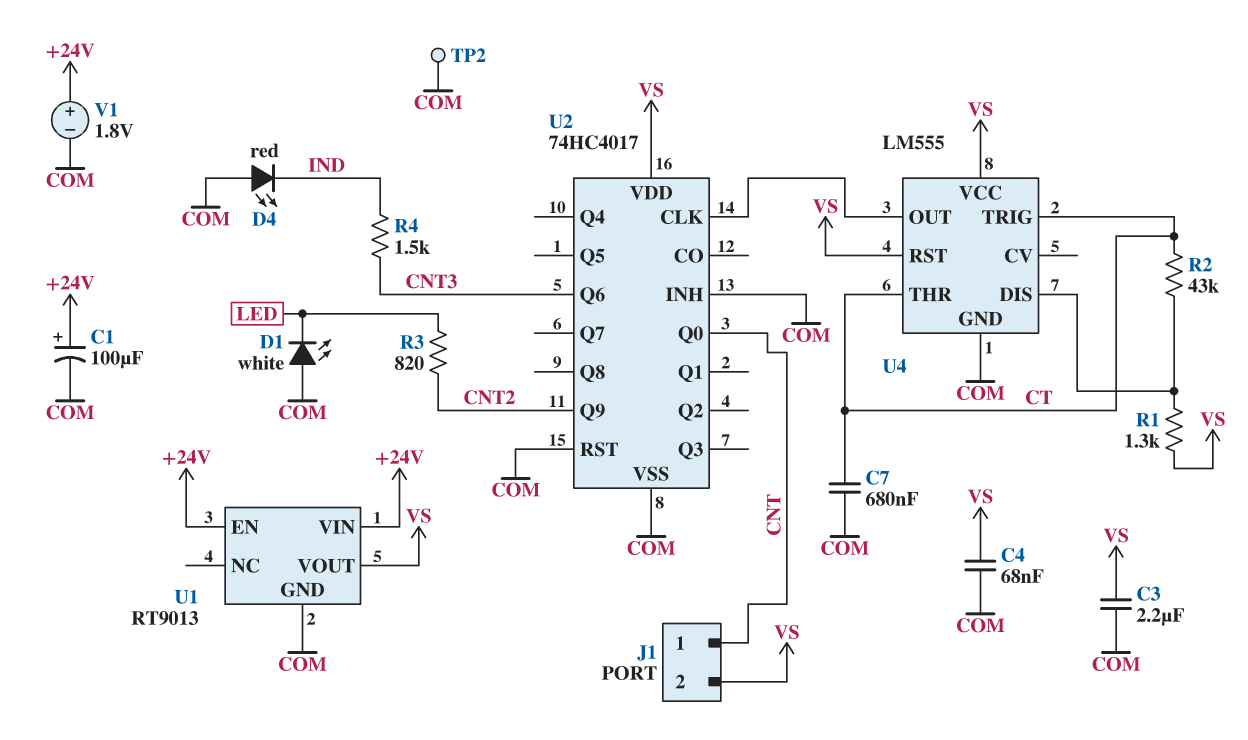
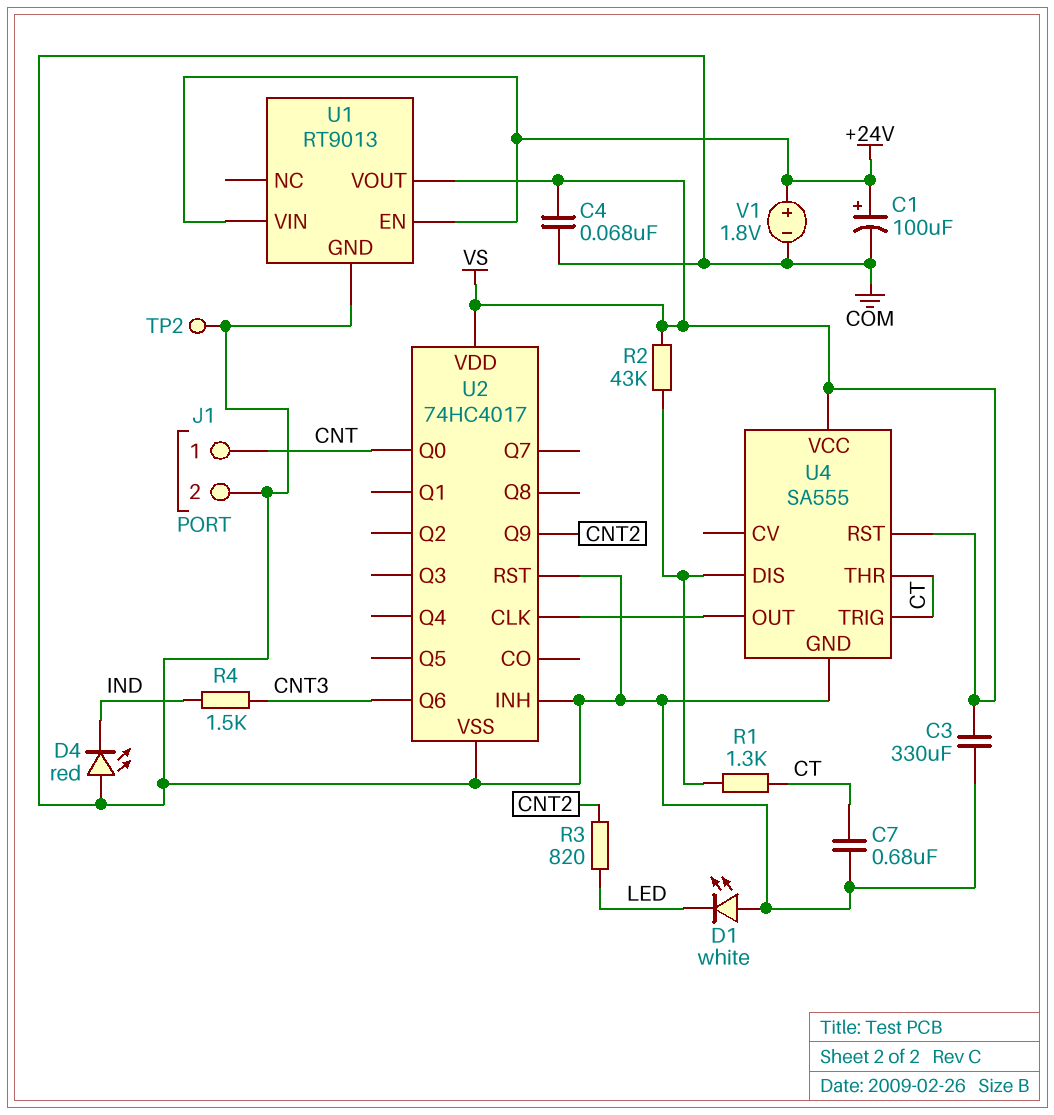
C3: 2.2uF (COM, VS) -> 330uF (COM, VS)
J1 pin 2: VS -> COM
R1: 1.3k (U4/DIS, VS) -> 1.3k (CT, U4/DIS)
R2: 43k (CT, U4/DIS) -> 43k (U4/DIS, VS)
U4: LM555 -> SA555

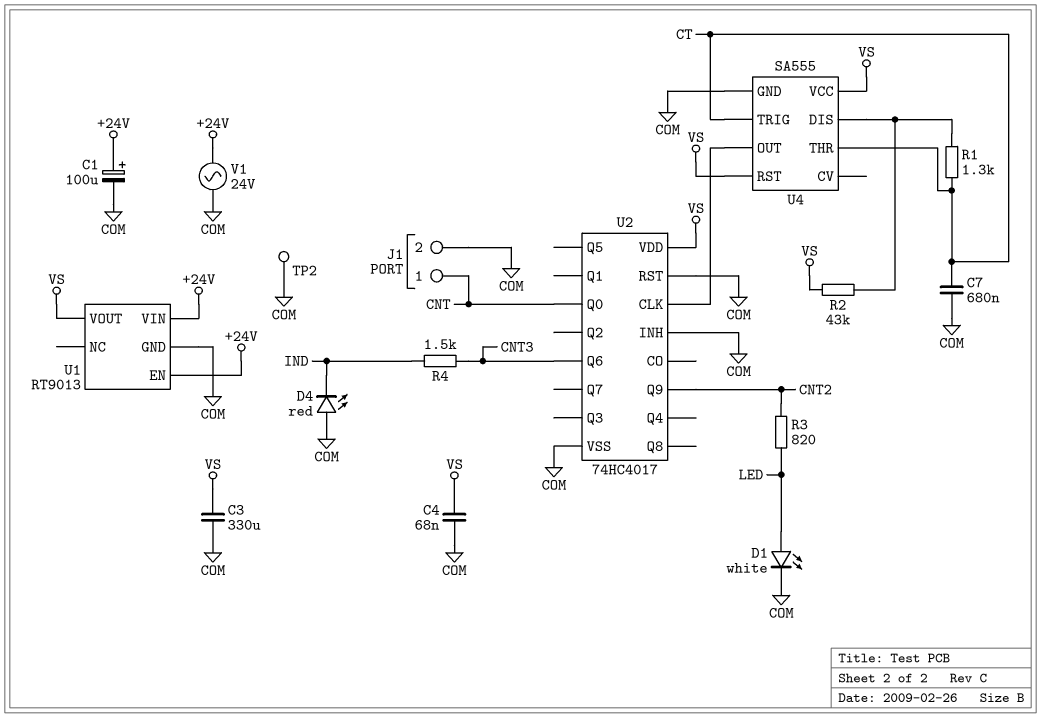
D1: LED white (A COM, K LED) -> LED white (A LED, K COM)
V1: 1.8V (plus +24V, minus COM) -> AC 24V (+24V, COM)

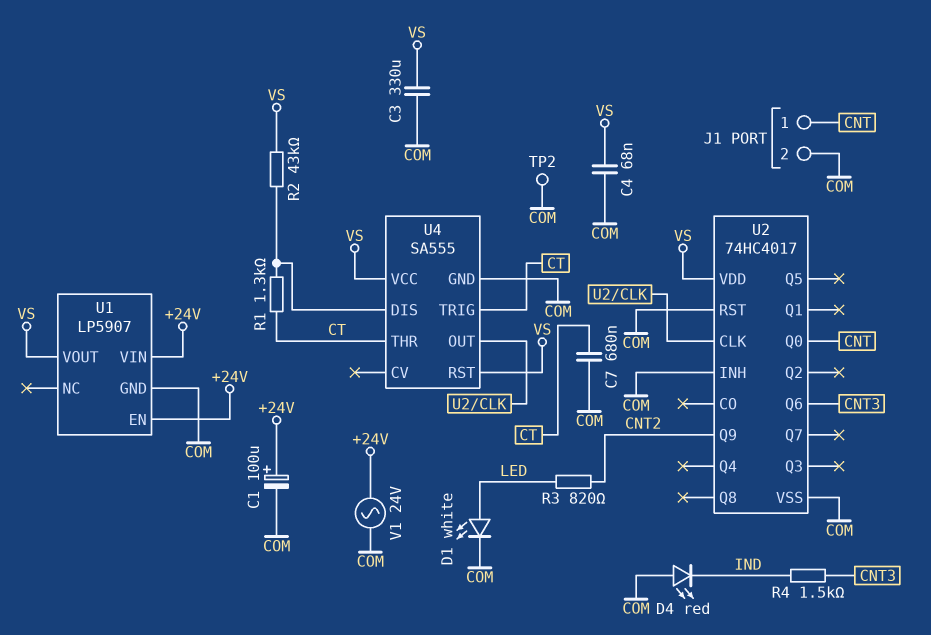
U1: RT9013 -> LP5907

